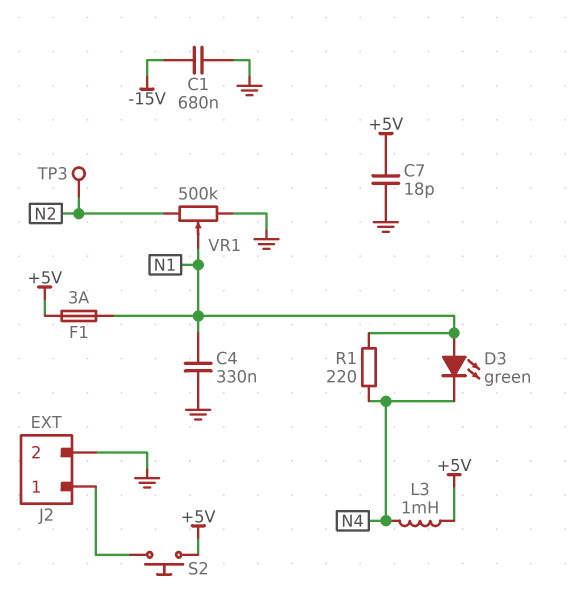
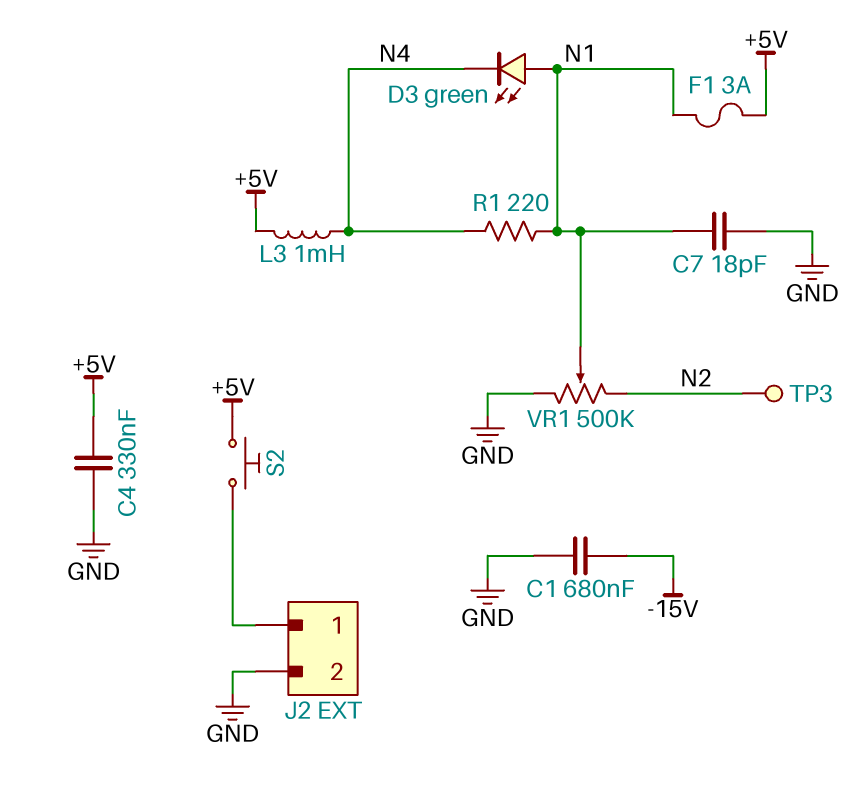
C4: 330nF (GND, N1) -> 330nF (+5V, GND)
C7: 18pF (+5V, GND) -> 18pF (GND, N1)

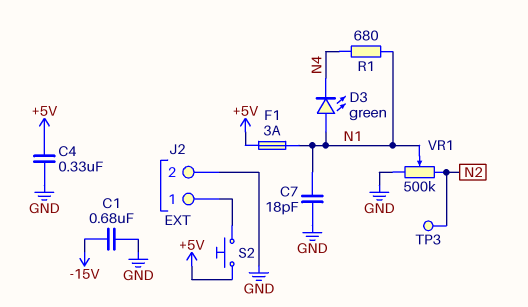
L3: 1mH (+5V, N4) -> none
R1: 220 (N1, N4) -> 680 (N1, N4)

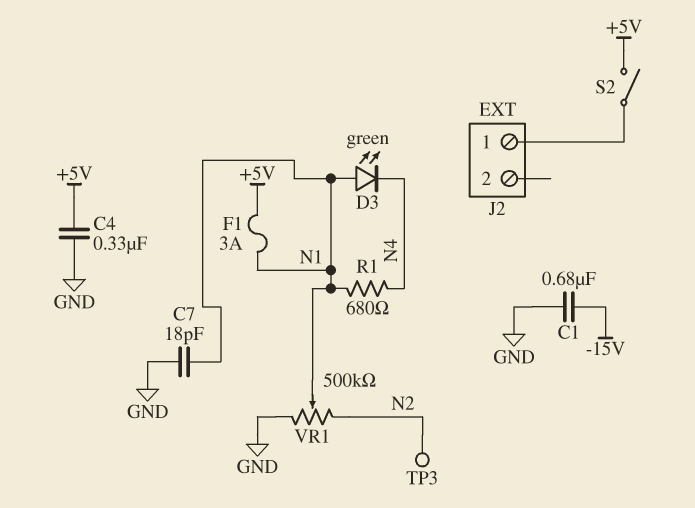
J2 pin 2: GND -> none
S2: button (+5V, J2/1) -> switch (+5V, J2/1)

